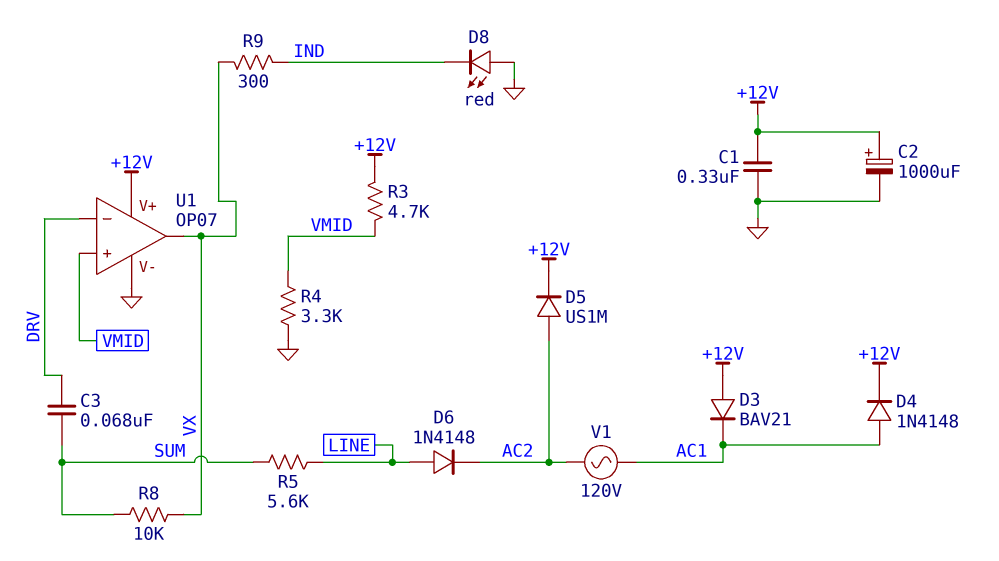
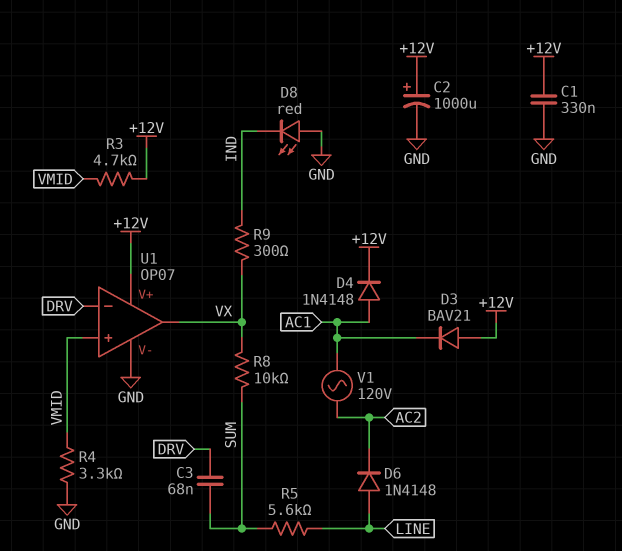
D5: diode US1M (A AC2, K +12V) -> none

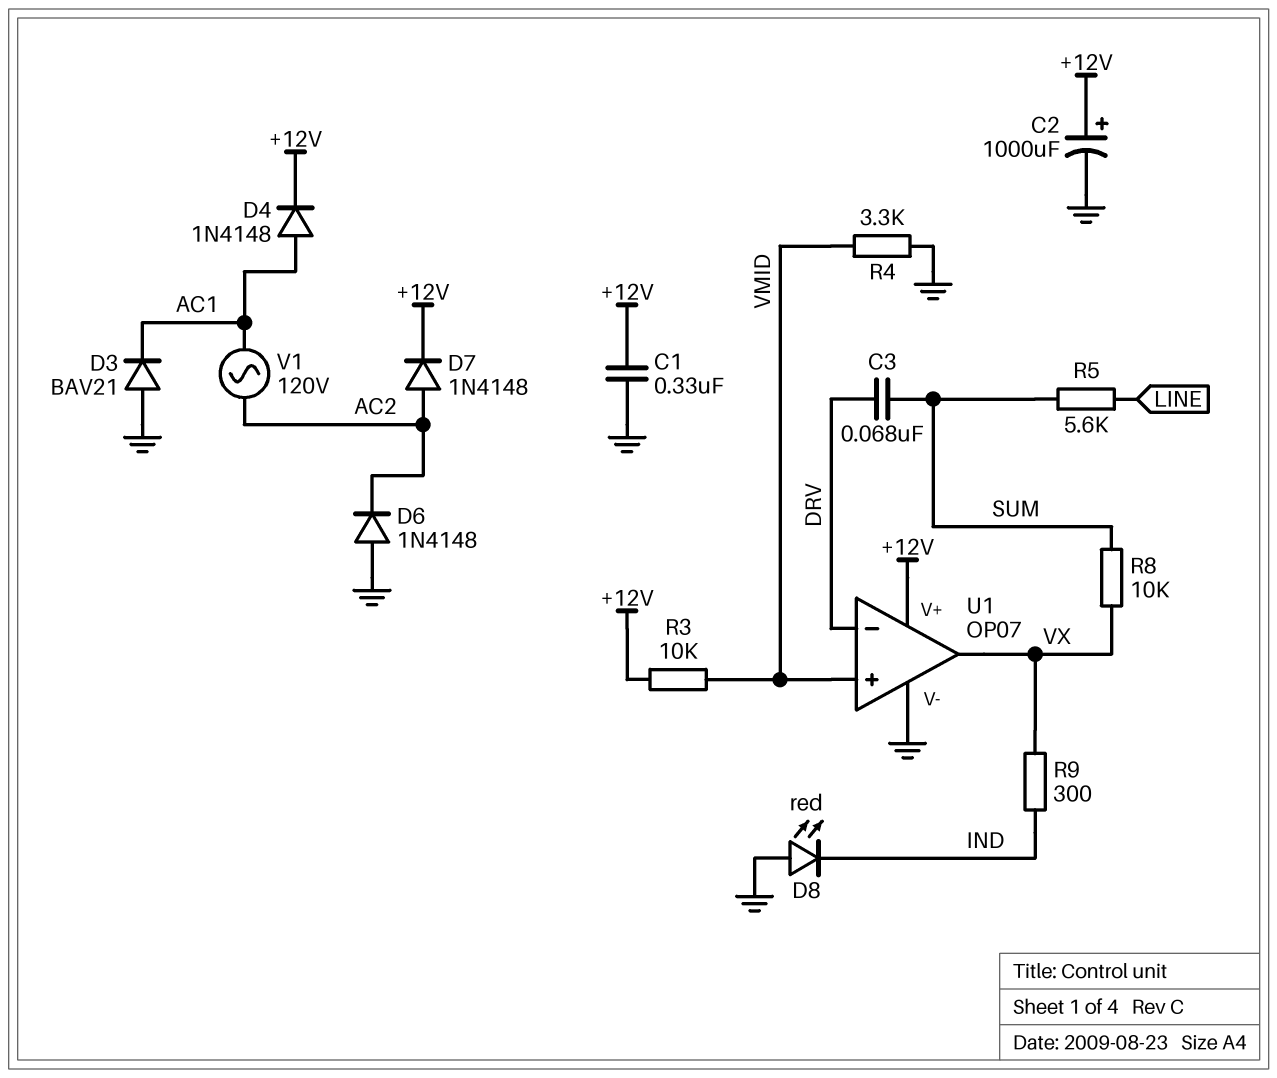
D3: diode BAV21 (A +12V, K AC1) -> diode BAV21 (A GND, K AC1)
D6: diode 1N4148 (A LINE, K AC2) -> diode 1N4148 (A GND, K AC2)
D7: none -> diode 1N4148 (A AC2, K +12V)
R3: 4.7k (+12V, VMID) -> 10k (+12V, VMID)

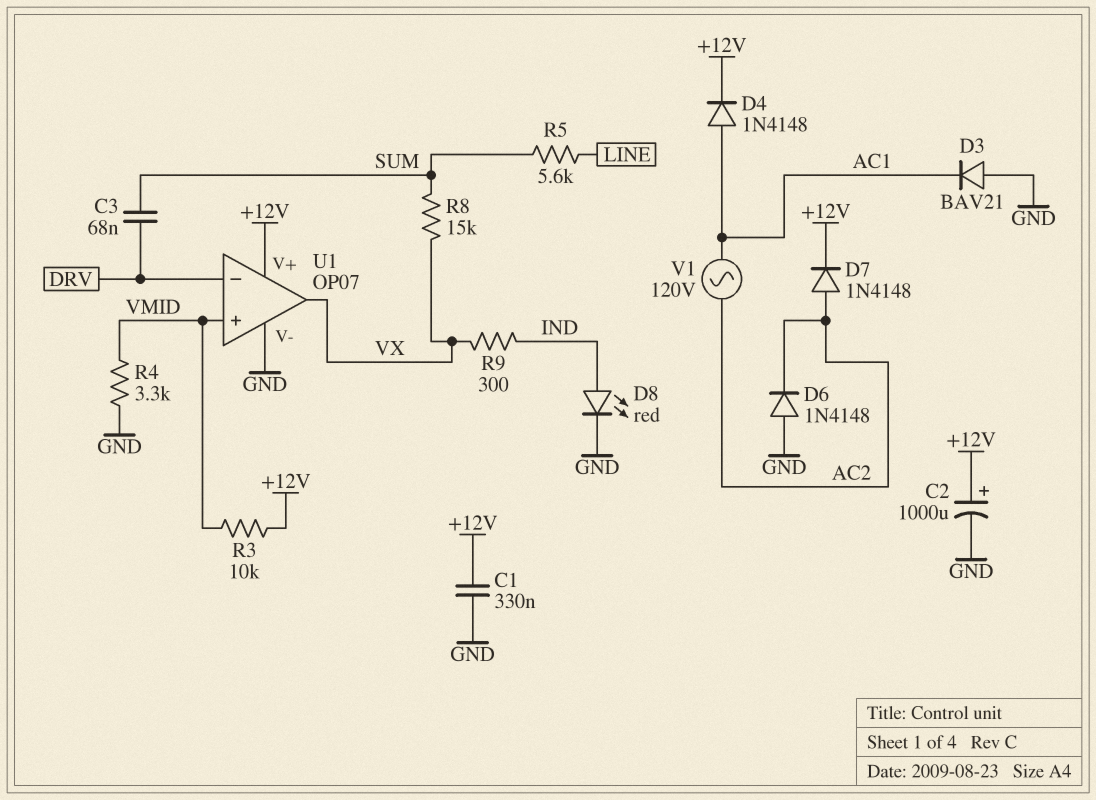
D8: LED red (A GND, K IND) -> LED red (A IND, K GND)
R8: 10k (SUM, VX) -> 15k (SUM, VX)

